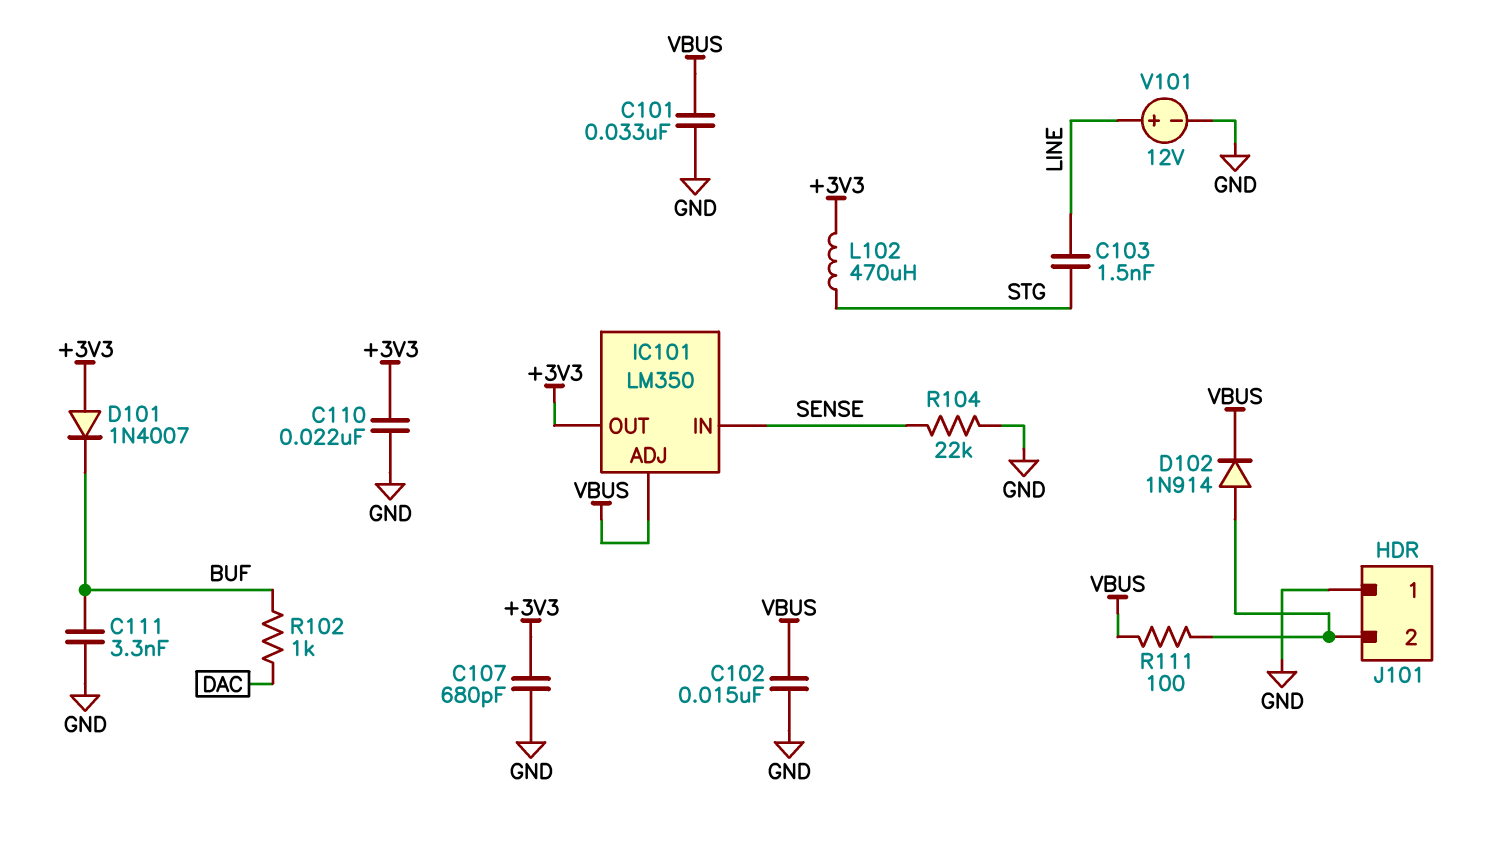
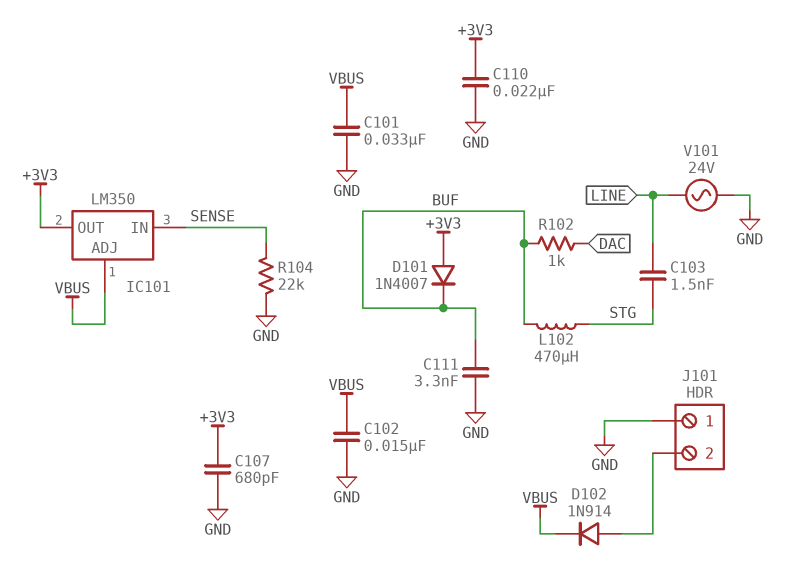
L102: 470uH (+3V3, STG) -> 470uH (BUF, STG)
R111: 100 (J101/2, VBUS) -> none
V101: 12V (plus LINE, minus GND) -> AC 24V (GND, LINE)

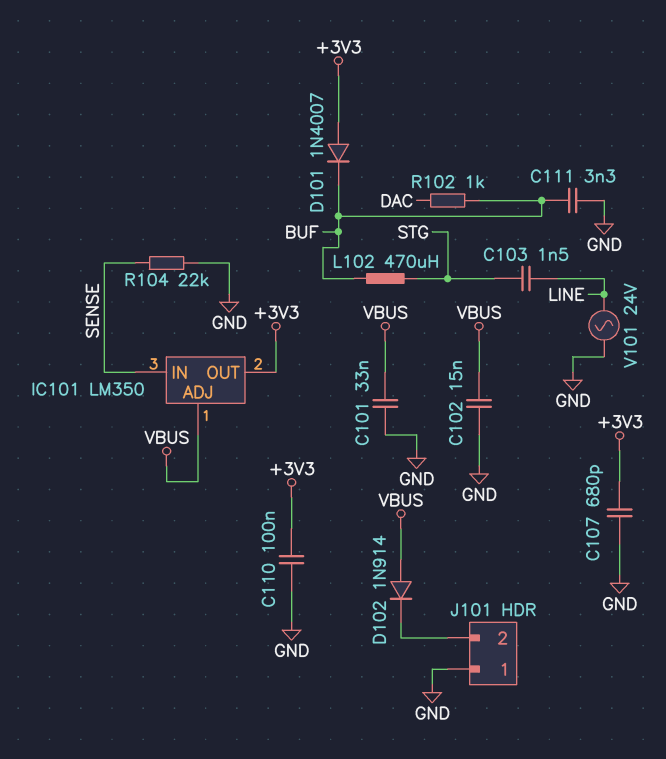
C110: 22nF (+3V3, GND) -> 100nF (+3V3, GND)
D102: diode 1N914 (A J101/2, K VBUS) -> diode 1N914 (A VBUS, K J101/2)

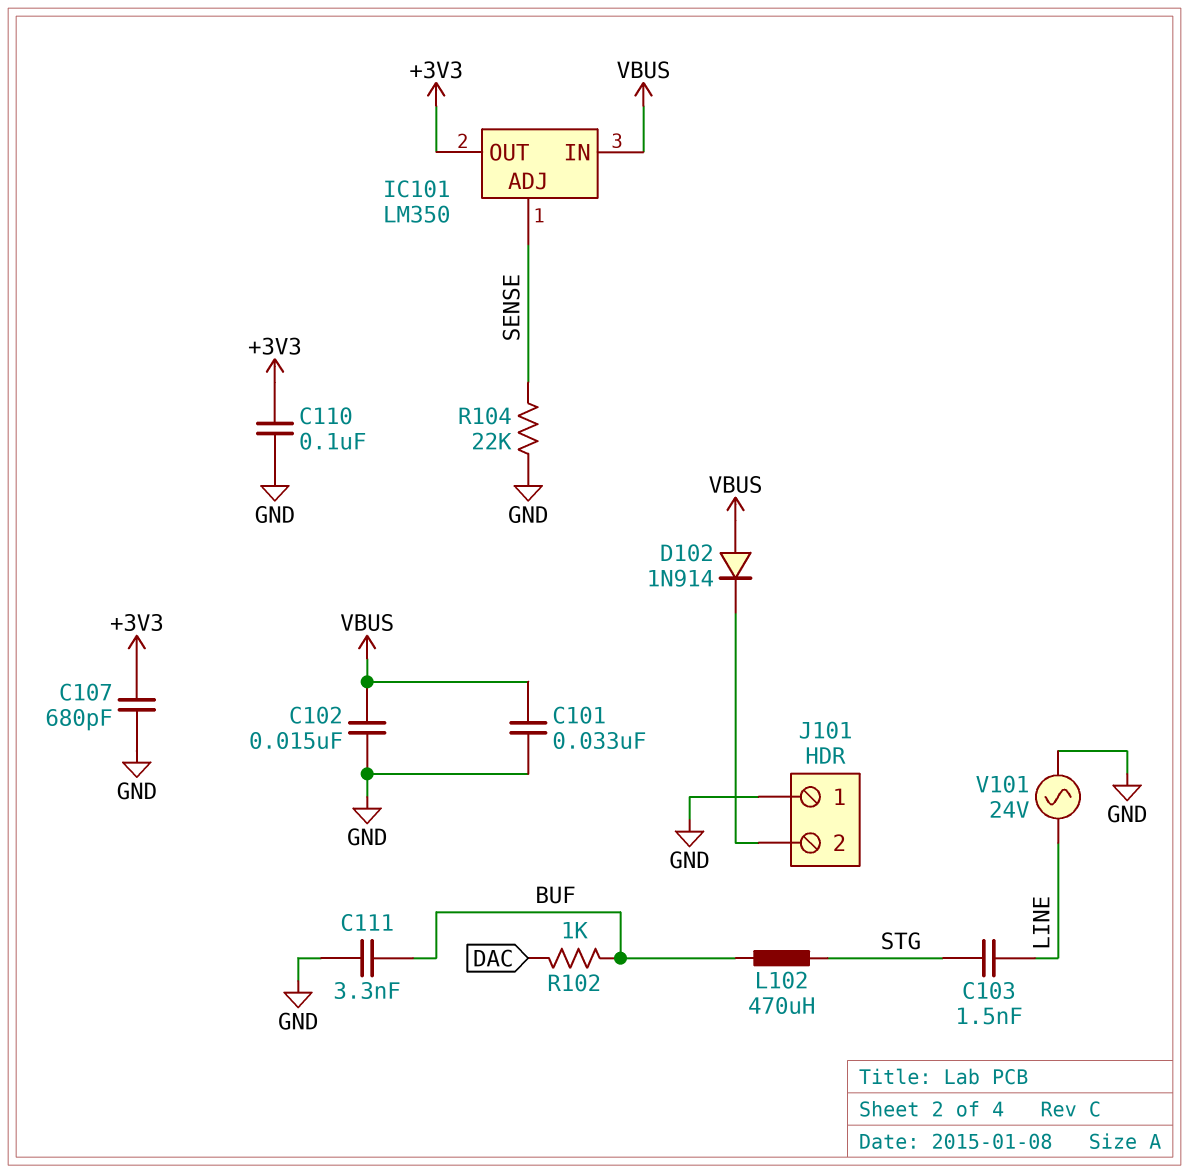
D101: diode 1N4007 (A +3V3, K BUF) -> none
IC101 pin ADJ: VBUS -> SENSE
IC101 pin IN: SENSE -> VBUS

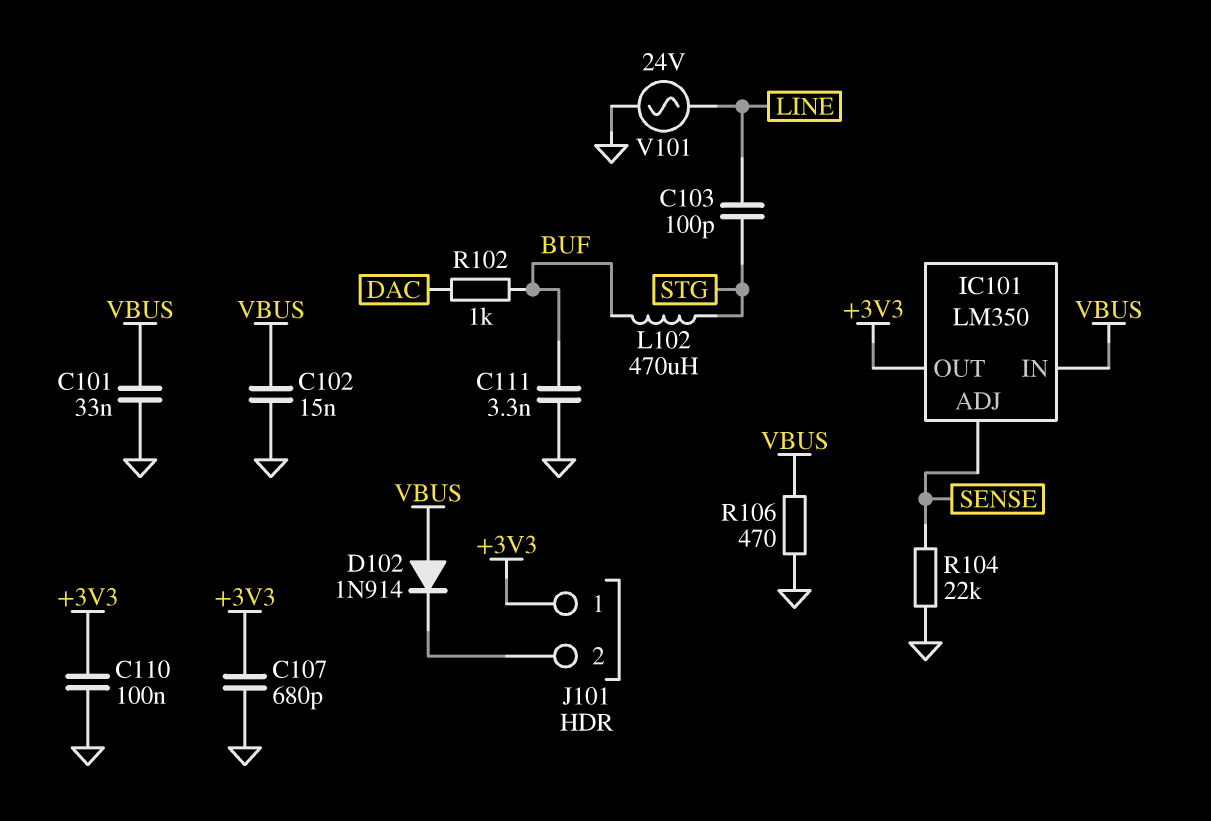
C103: 1.5nF (LINE, STG) -> 100pF (LINE, STG)
J101 pin 1: GND -> +3V3
R106: none -> 470 (GND, VBUS)

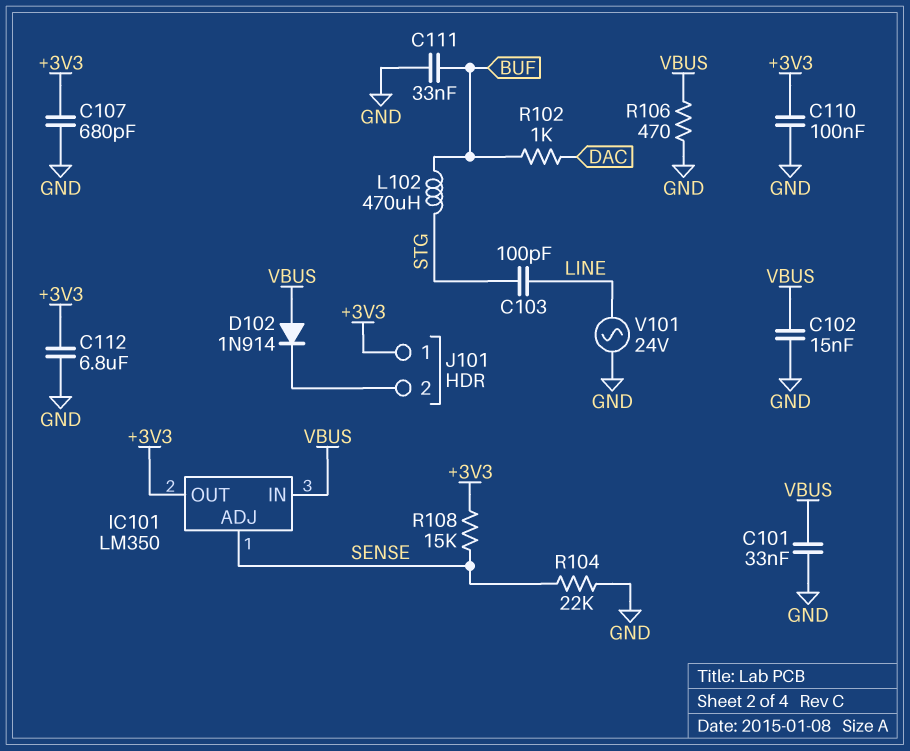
C111: 3.3nF (BUF, GND) -> 33nF (BUF, GND)
C112: none -> 6.8uF (+3V3, GND)
R108: none -> 15k (+3V3, SENSE)

